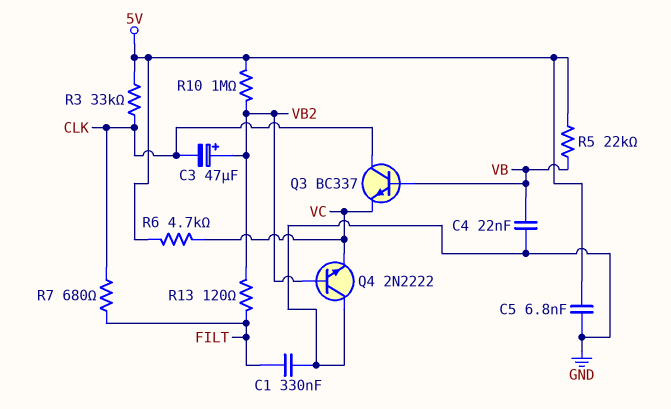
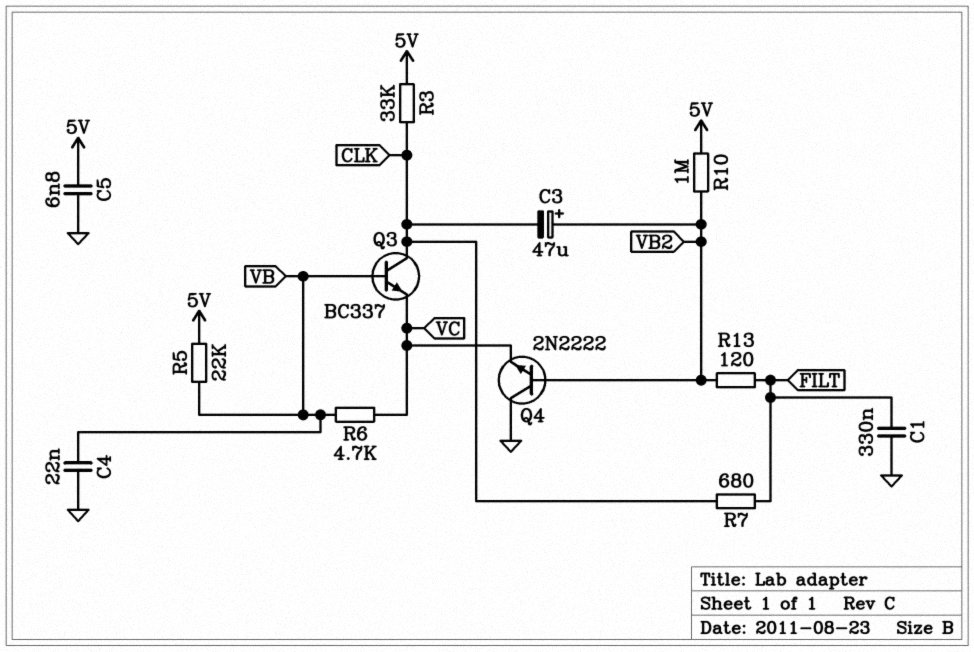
R6: 4.7k (5V, VC) -> 4.7k (VB, VC)

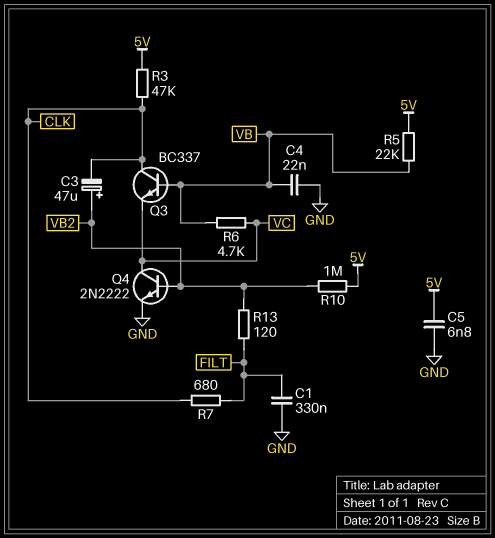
Q4: NPN 2N2222 (B VB2, C GND, E VC) -> NPN 2N2222 (B VB2, C VC, E GND)
R3: 33k (5V, CLK) -> 47k (5V, CLK)

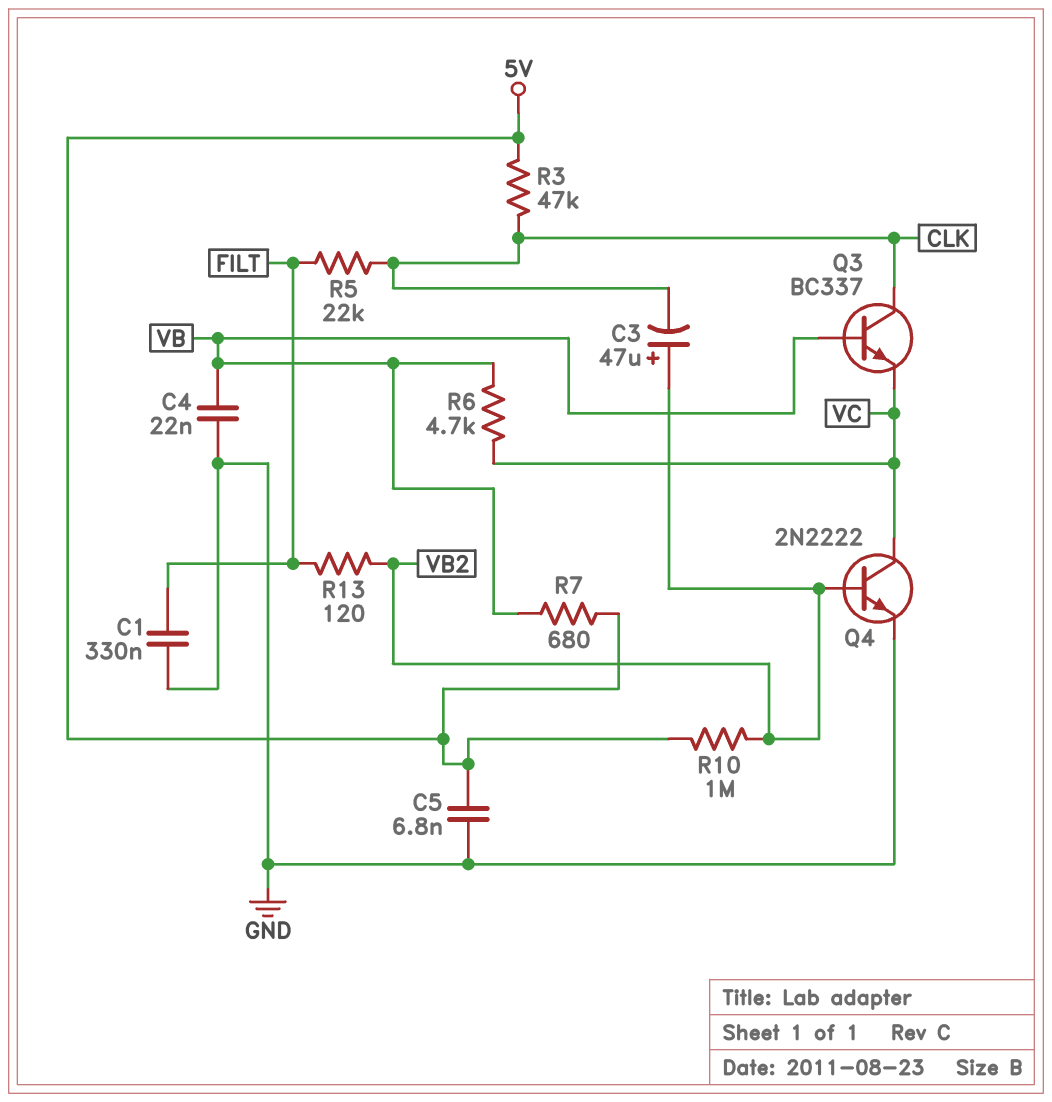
R5: 22k (5V, VB) -> 22k (CLK, FILT)
R7: 680 (CLK, FILT) -> 680 (5V, VB)

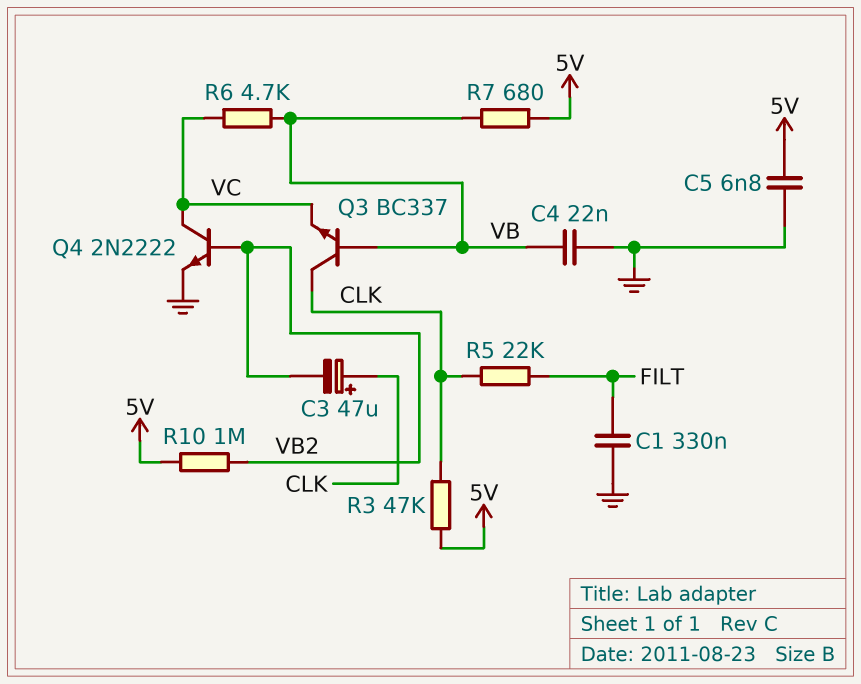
C3: 47uF (plus VB2, minus CLK) -> 47uF (plus CLK, minus VB2)
R13: 120 (FILT, VB2) -> none

